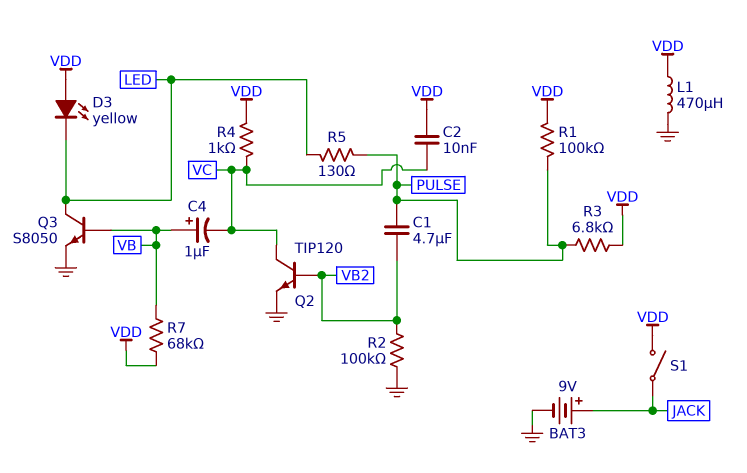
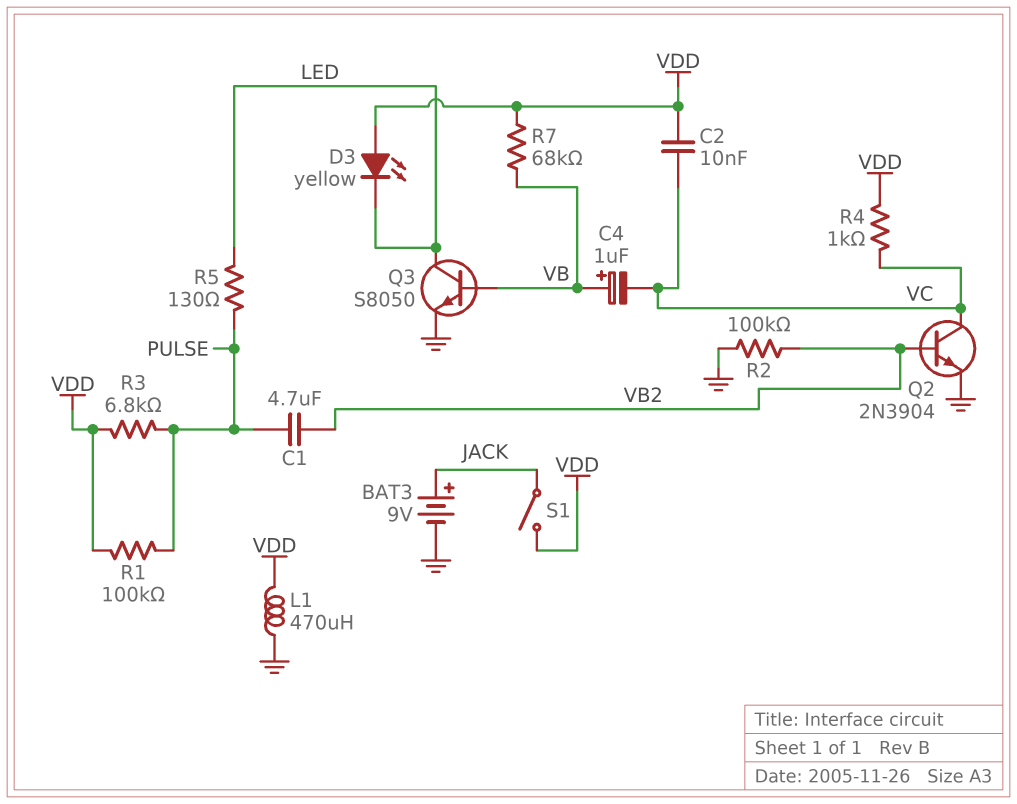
Q2: NPN TIP120 (B VB2, C VC, E GND) -> NPN 2N3904 (B VB2, C VC, E GND)

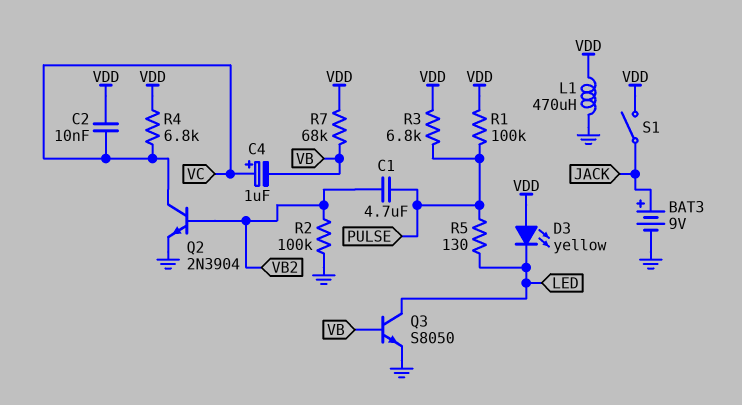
C4: 1uF (plus VB, minus VC) -> 1uF (plus VC, minus VB)
R4: 1k (VC, VDD) -> 6.8k (VC, VDD)

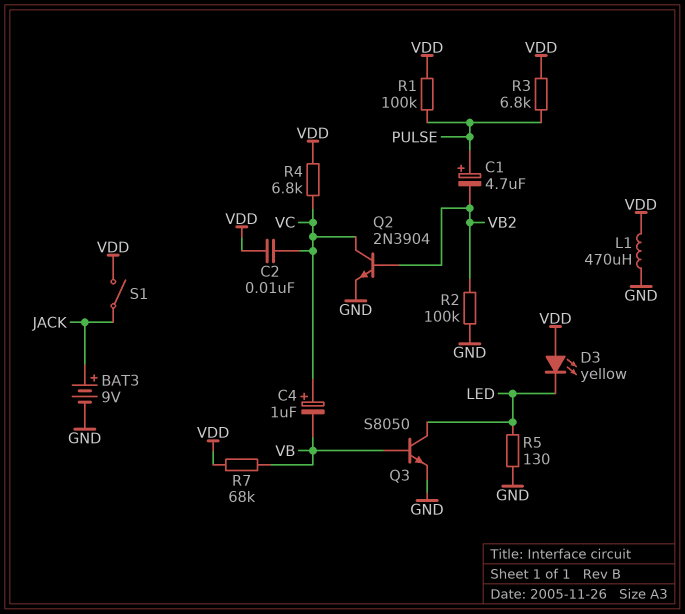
C1: 4.7uF (PULSE, VB2) -> 4.7uF (plus PULSE, minus VB2)
R5: 130 (LED, PULSE) -> 130 (GND, LED)

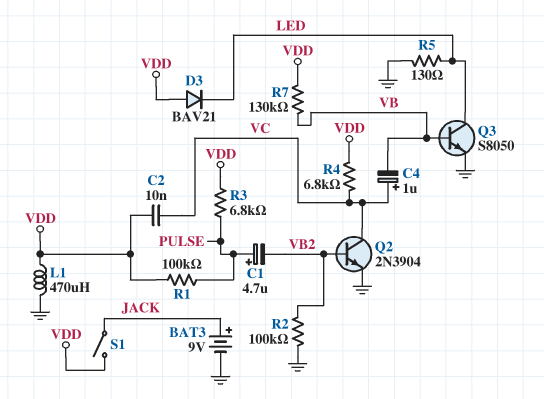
D3: LED yellow (A VDD, K LED) -> diode BAV21 (A VDD, K LED)
R7: 68k (VB, VDD) -> 130k (VB, VDD)

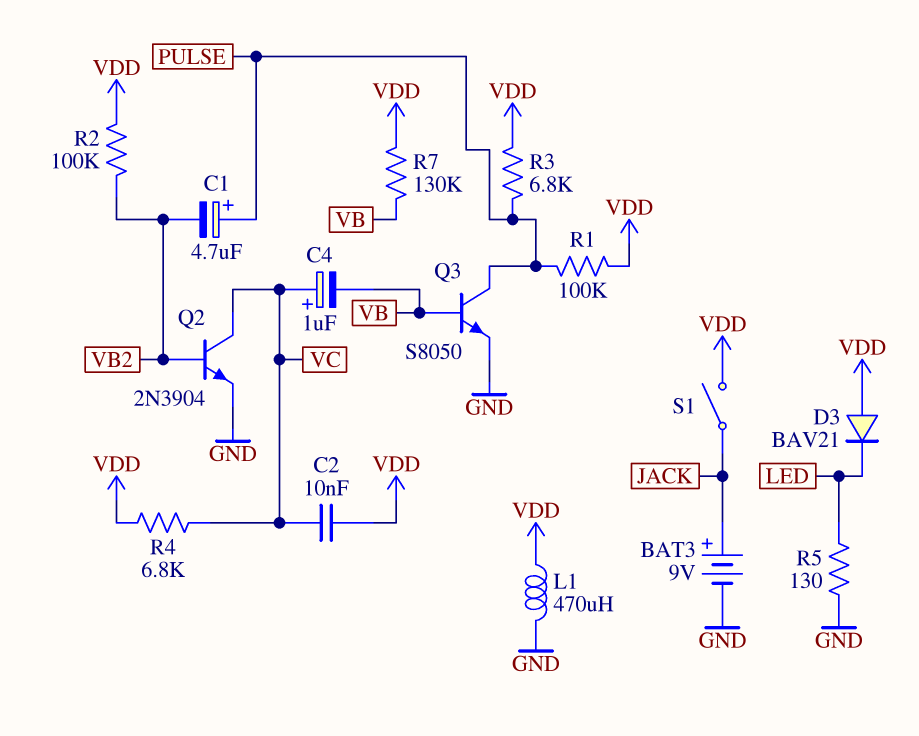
Q3: NPN S8050 (B VB, C LED, E GND) -> NPN S8050 (B VB, C PULSE, E GND)
R2: 100k (GND, VB2) -> 100k (VB2, VDD)

